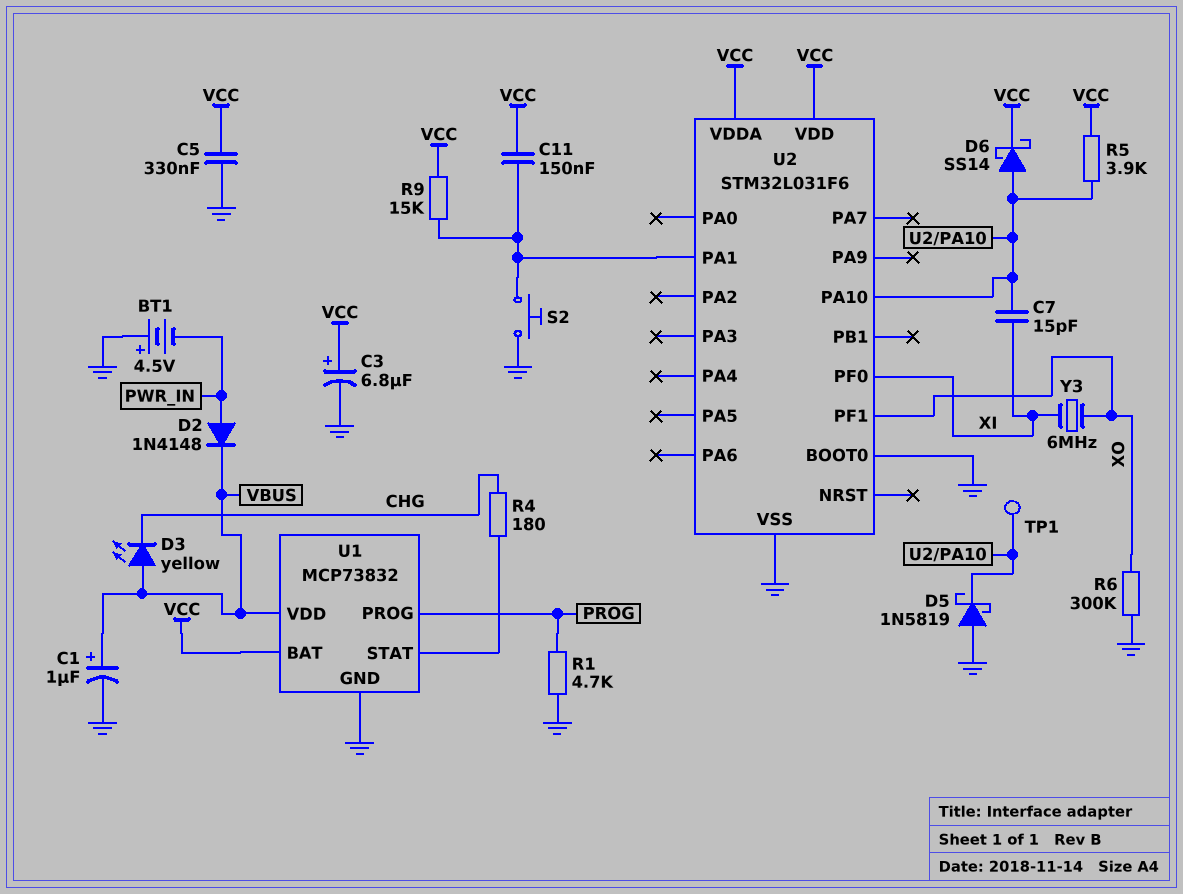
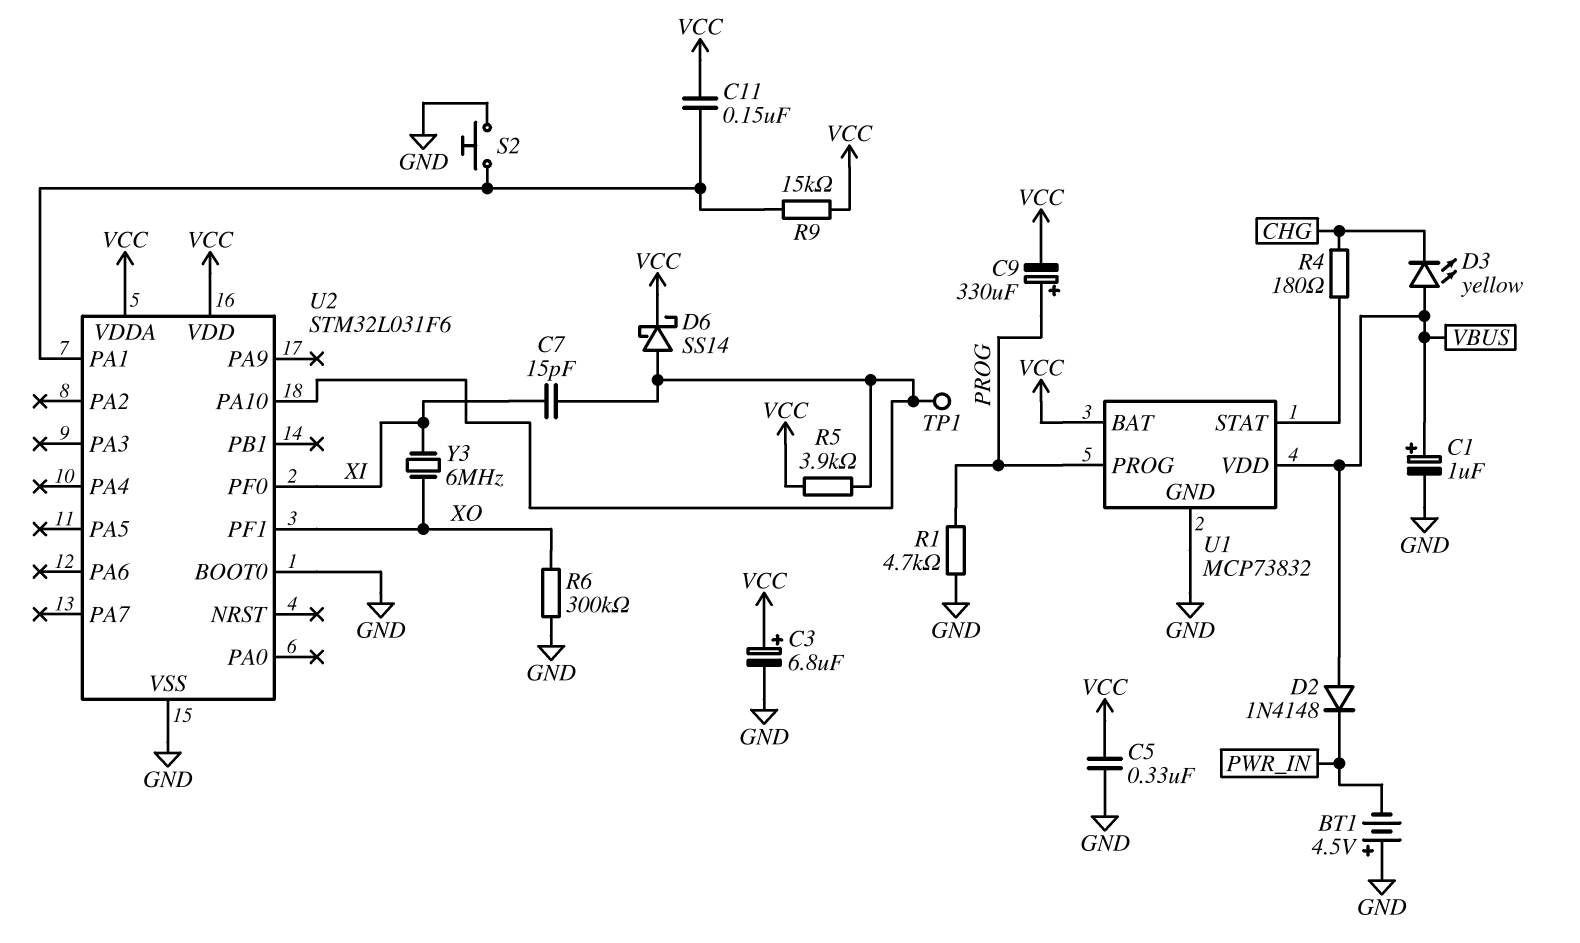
C9: none -> 330uF (plus PROG, minus VCC)
D2: diode 1N4148 (A PWR_IN, K VBUS) -> diode 1N4148 (A VBUS, K PWR_IN)
D5: schottky 1N5819 (A GND, K U2/PA10) -> none

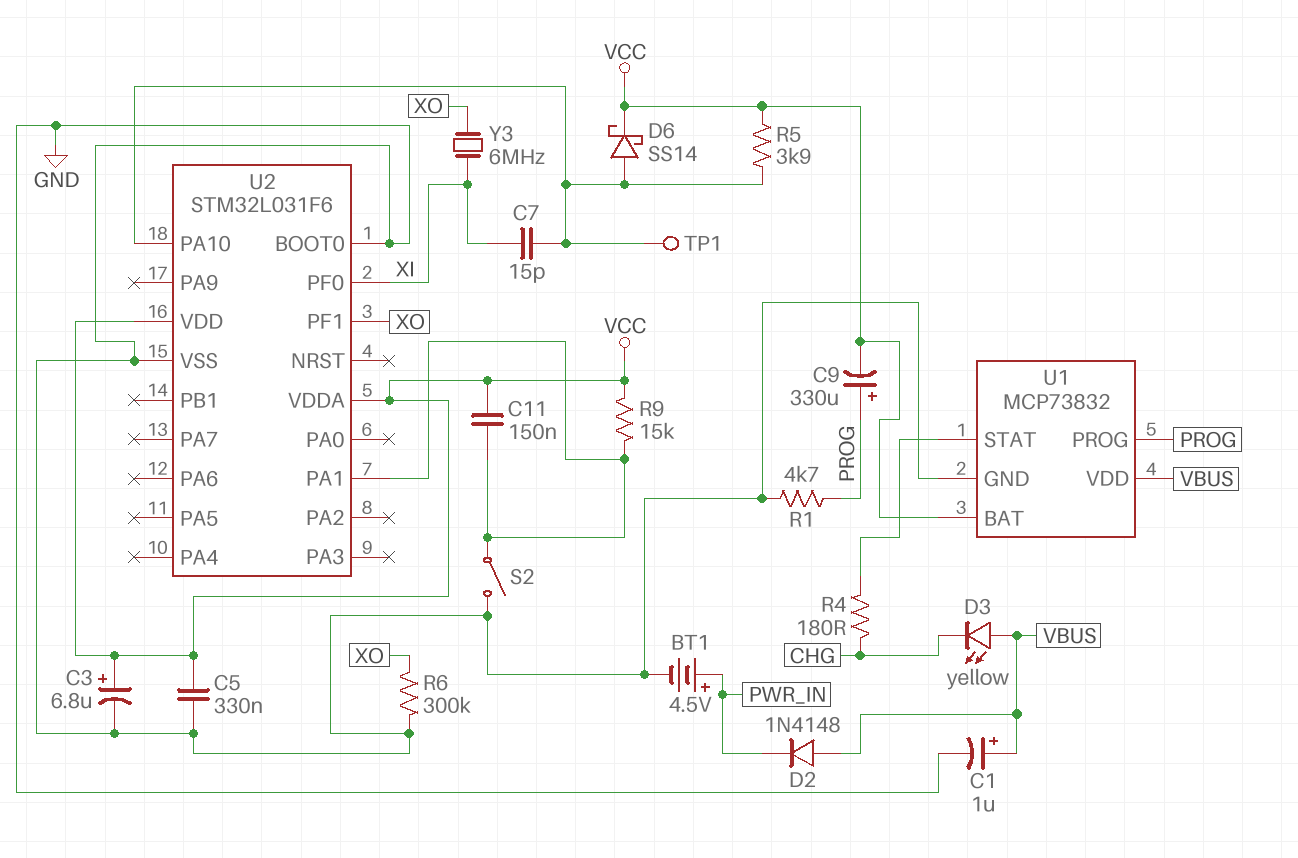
BT1: 4.5V (plus GND, minus PWR_IN) -> 4.5V (plus PWR_IN, minus GND)
S2: button (GND, U2/PA1) -> switch (GND, U2/PA1)

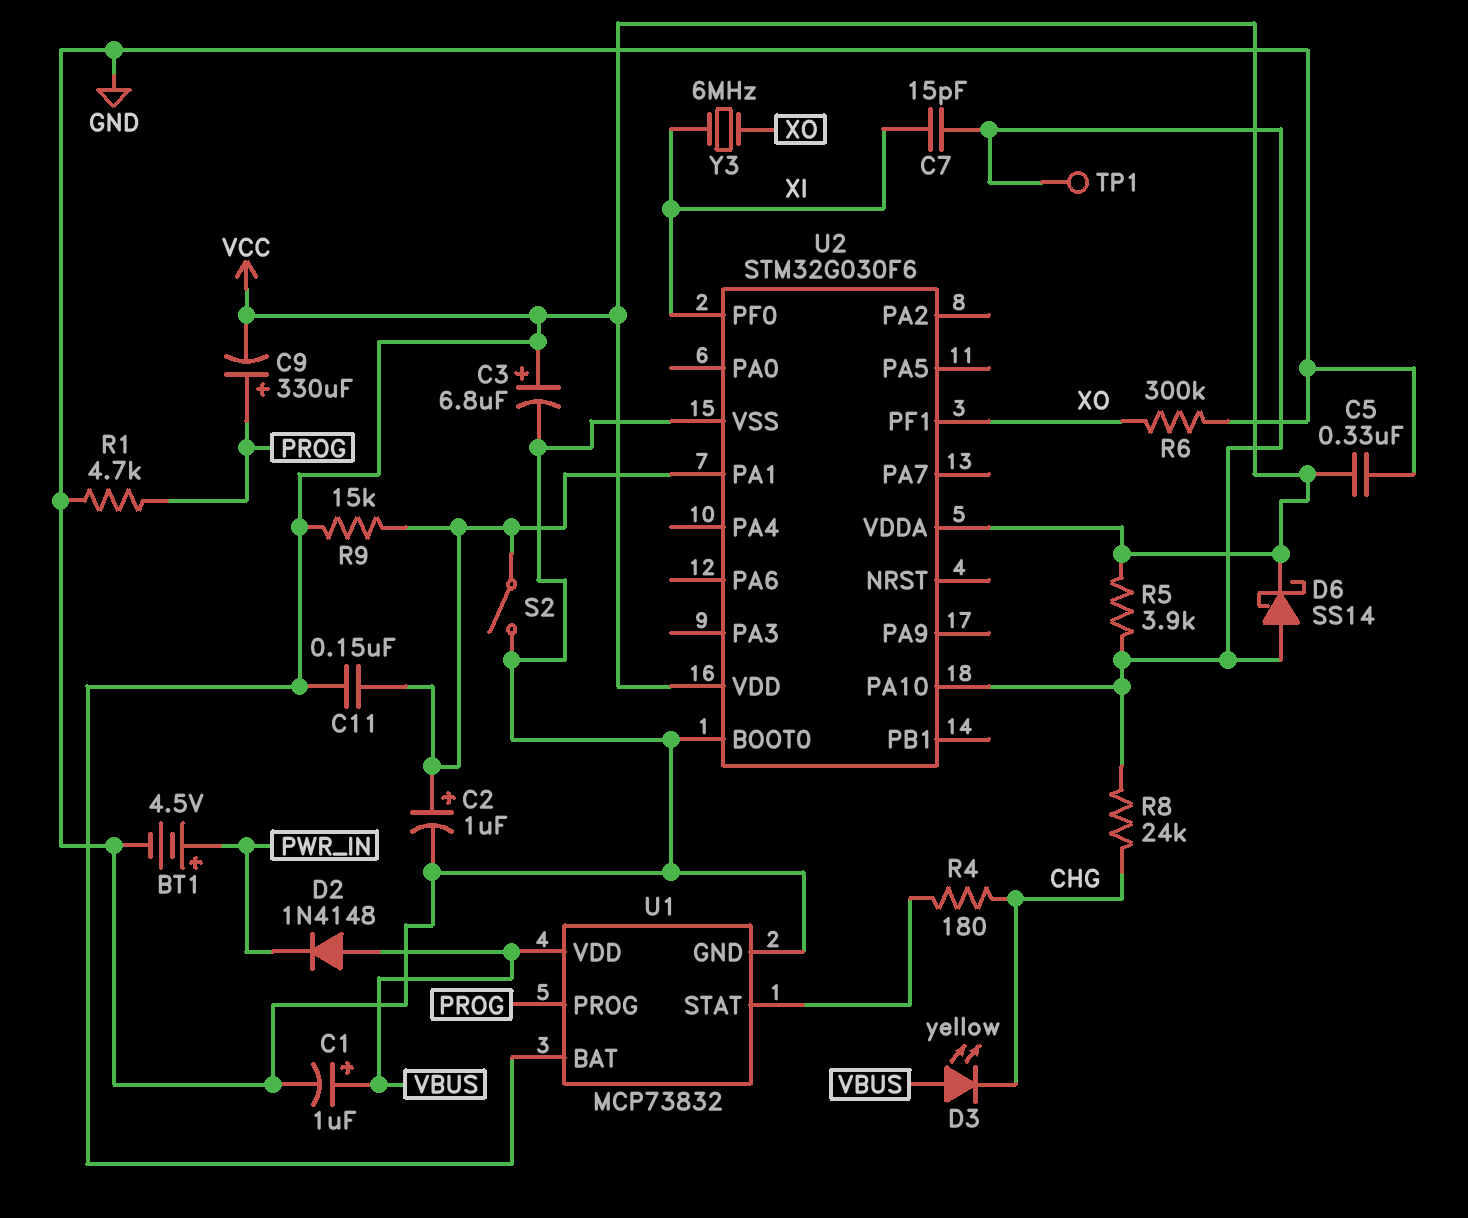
C2: none -> 1uF (plus U2/PA1, minus GND)
R8: none -> 24k (CHG, U2/PA10)
U2: STM32L031F6 -> STM32G030F6

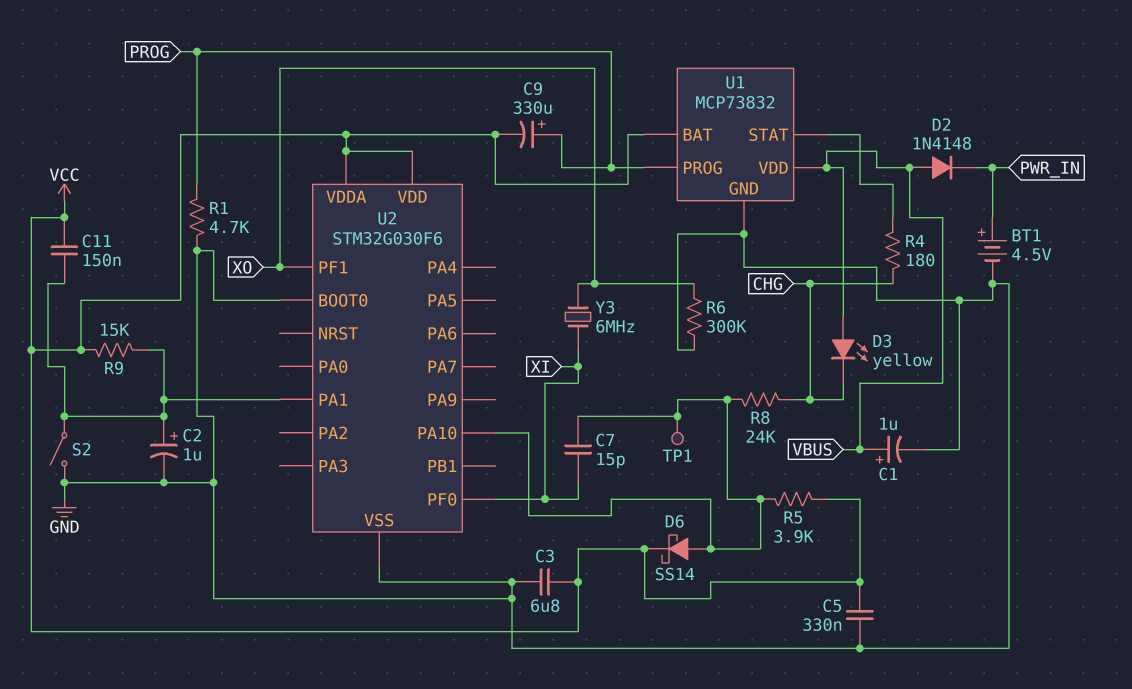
C3: 6.8uF (plus VCC, minus GND) -> 6.8uF (GND, VCC)

